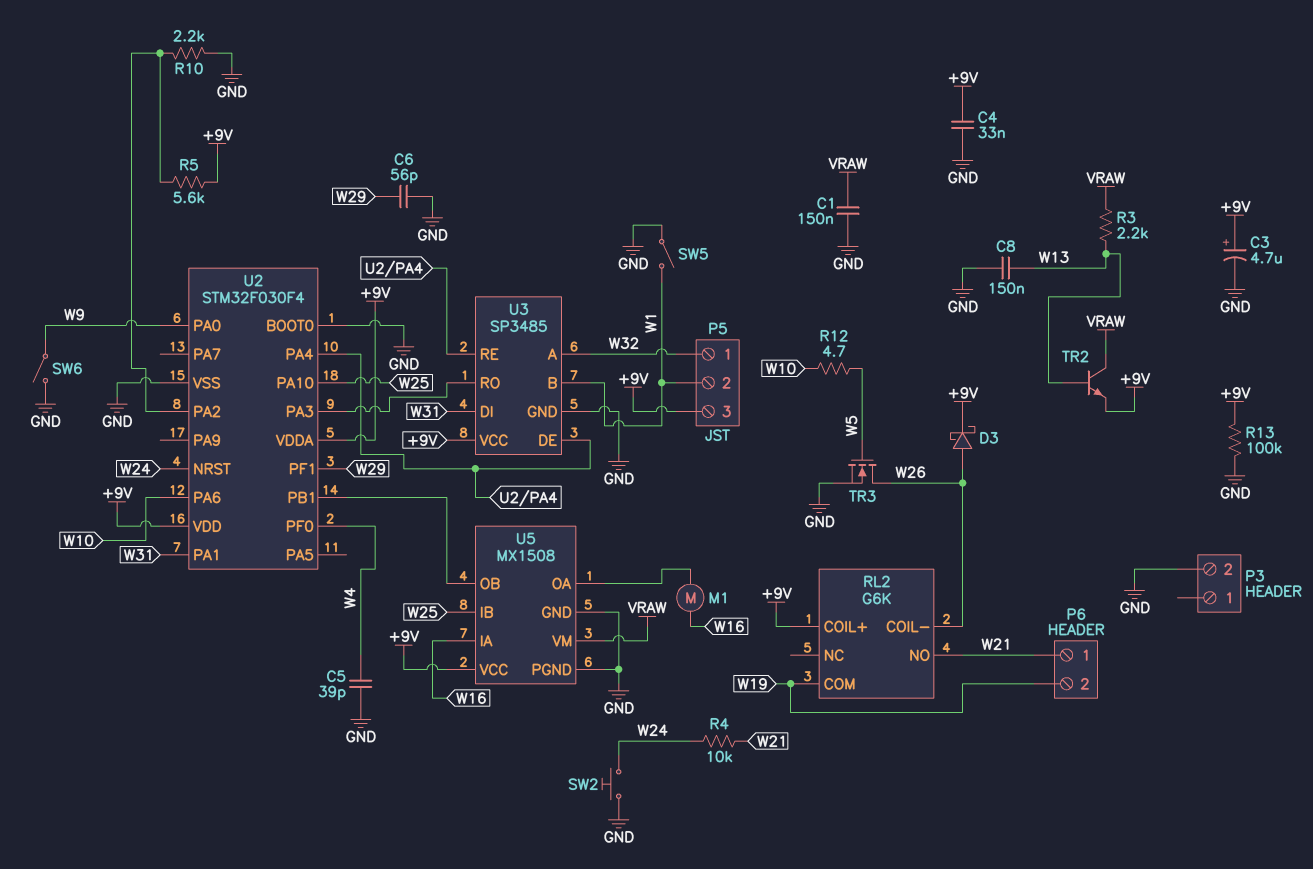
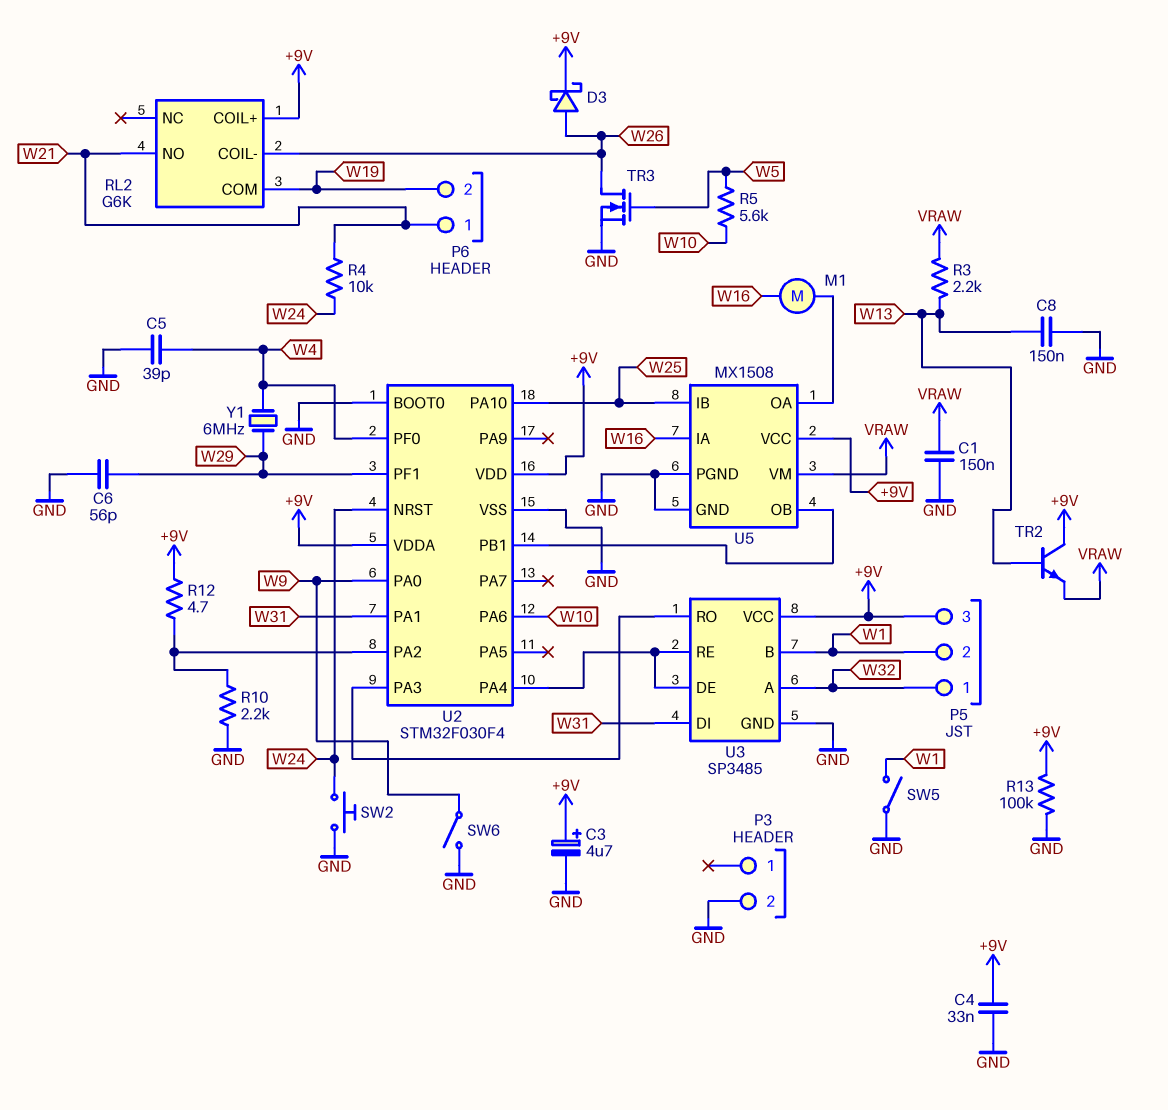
R5: 5.6k (+9V, U2/PA2) -> 5.6k (W5, W10)
R12: 4.7 (W5, W10) -> 4.7 (+9V, U2/PA2)
TR2: NPN (B W13, C VRAW, E +9V) -> NPN (B W13, C +9V, E VRAW)
Y1: none -> 6MHz (W4, W29)

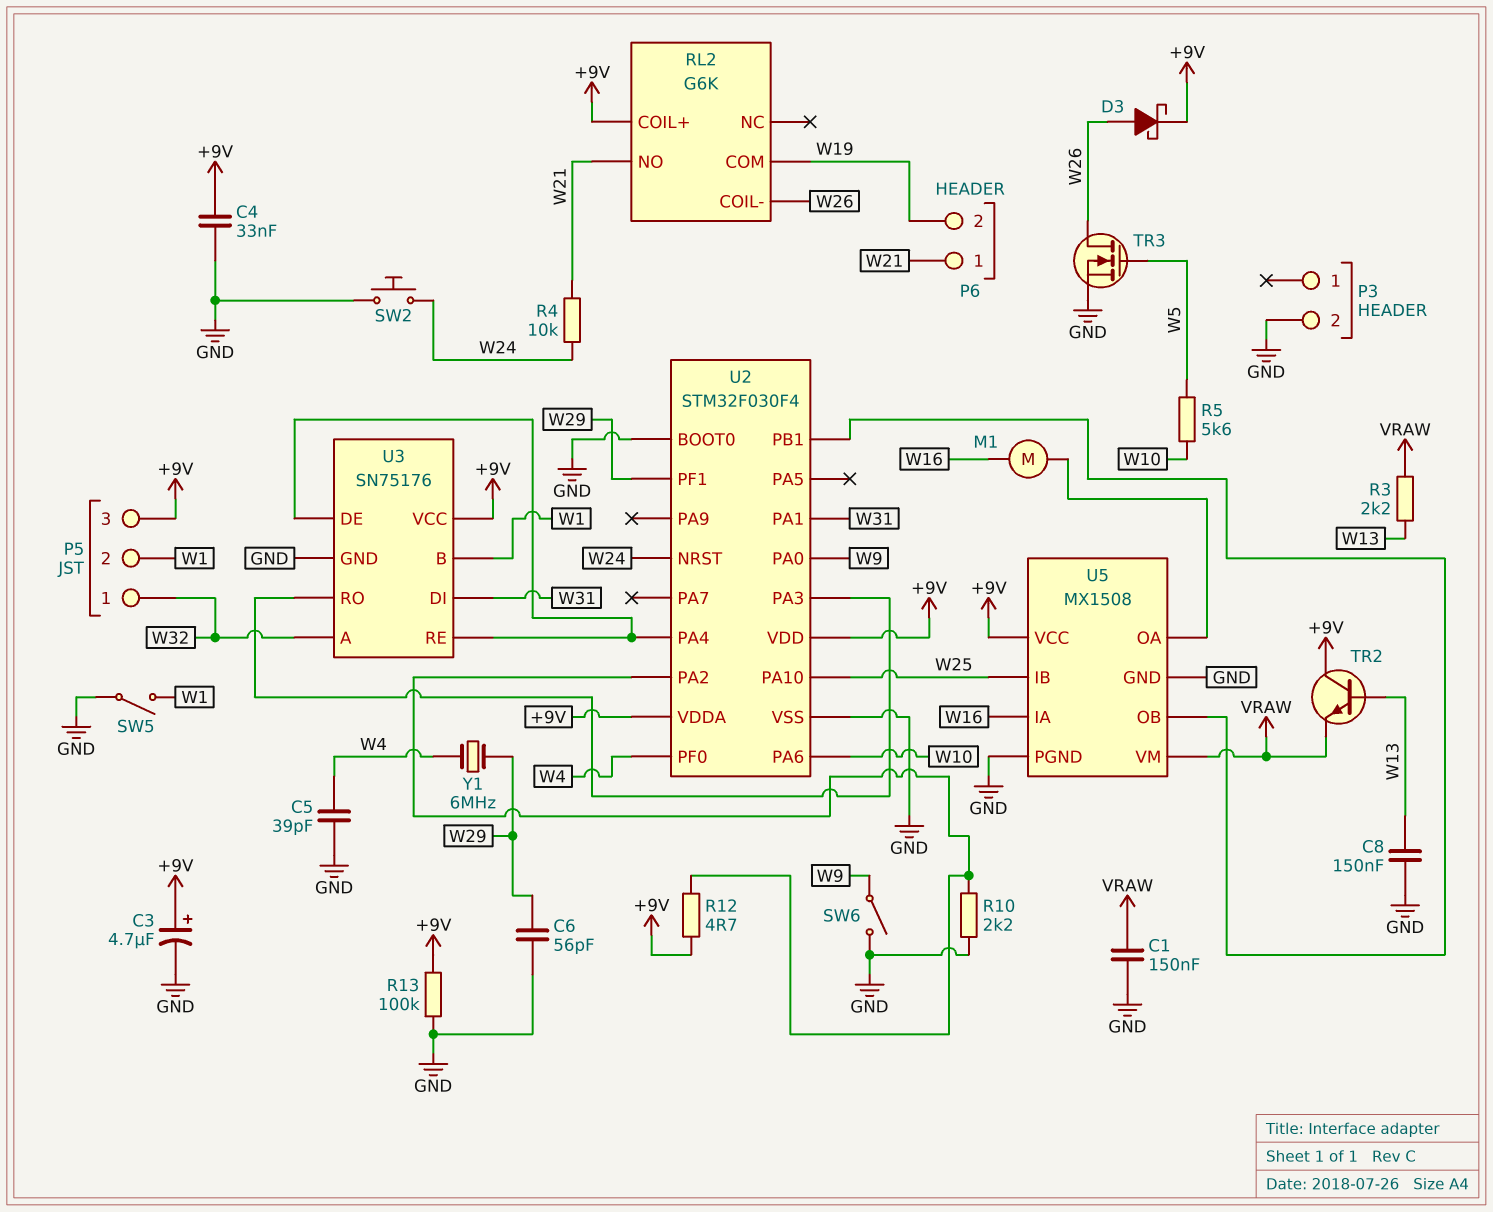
U3: SP3485 -> SN75176

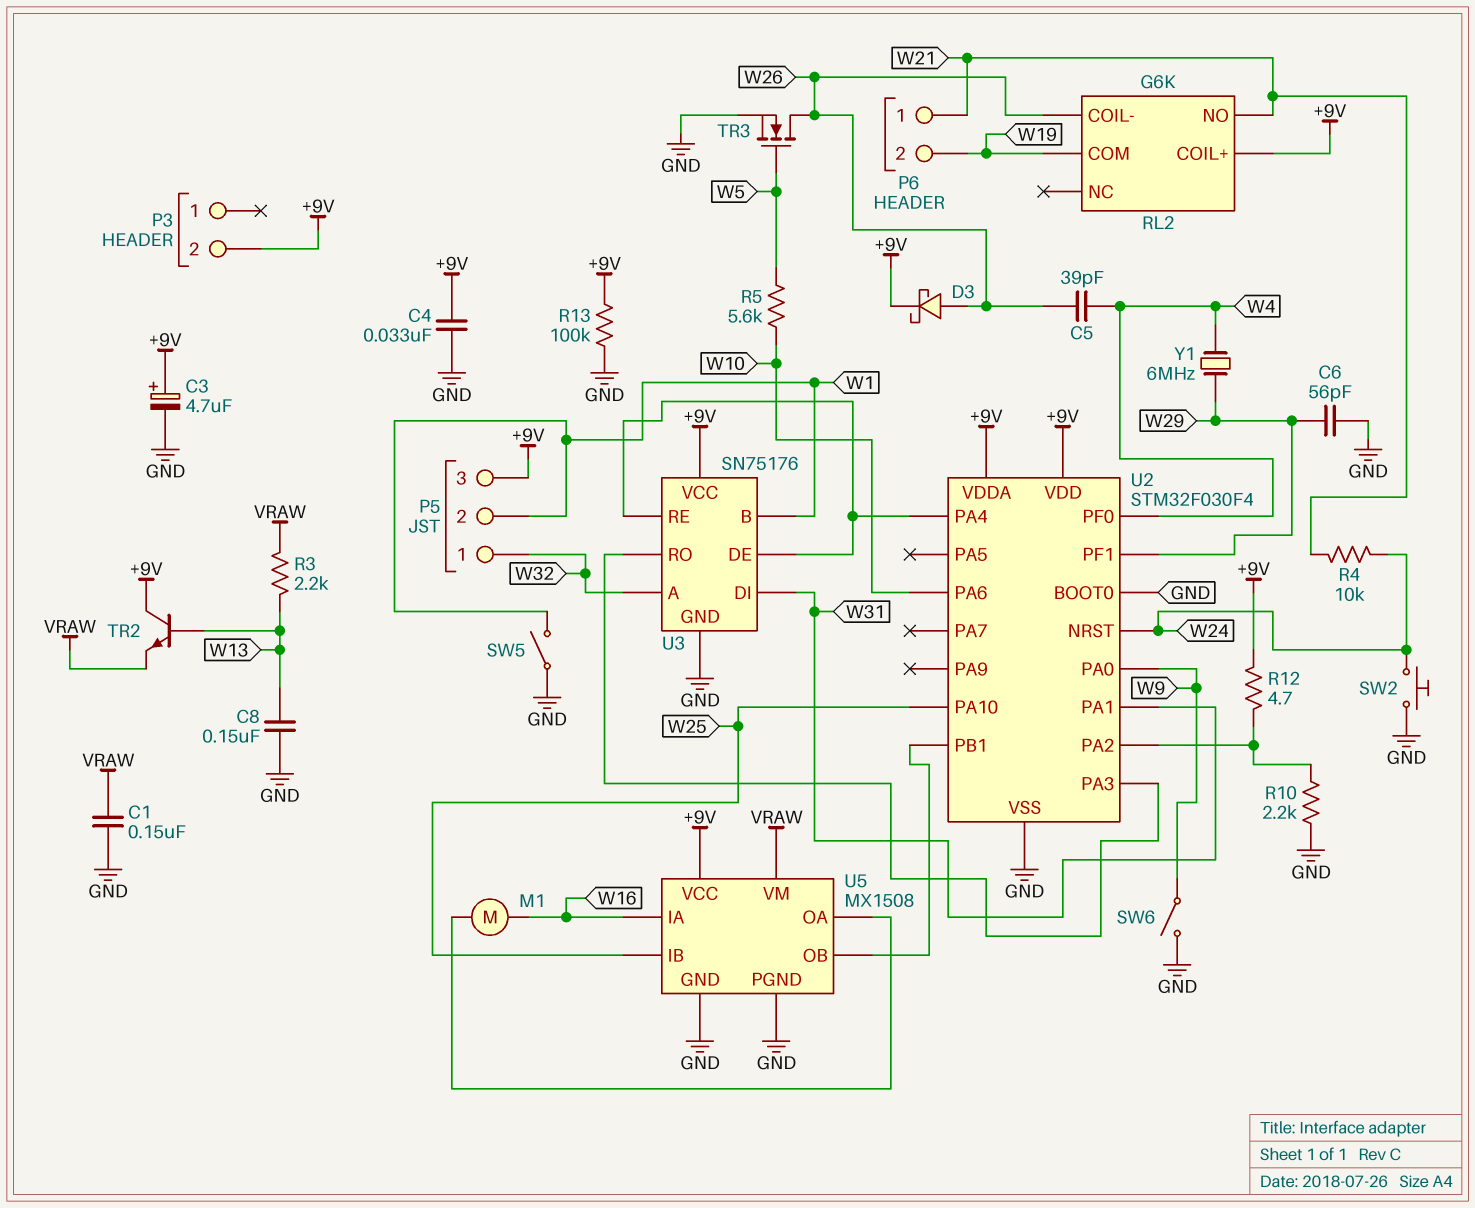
C5: 39pF (GND, W4) -> 39pF (W4, W26)
P3 pin 2: GND -> +9V

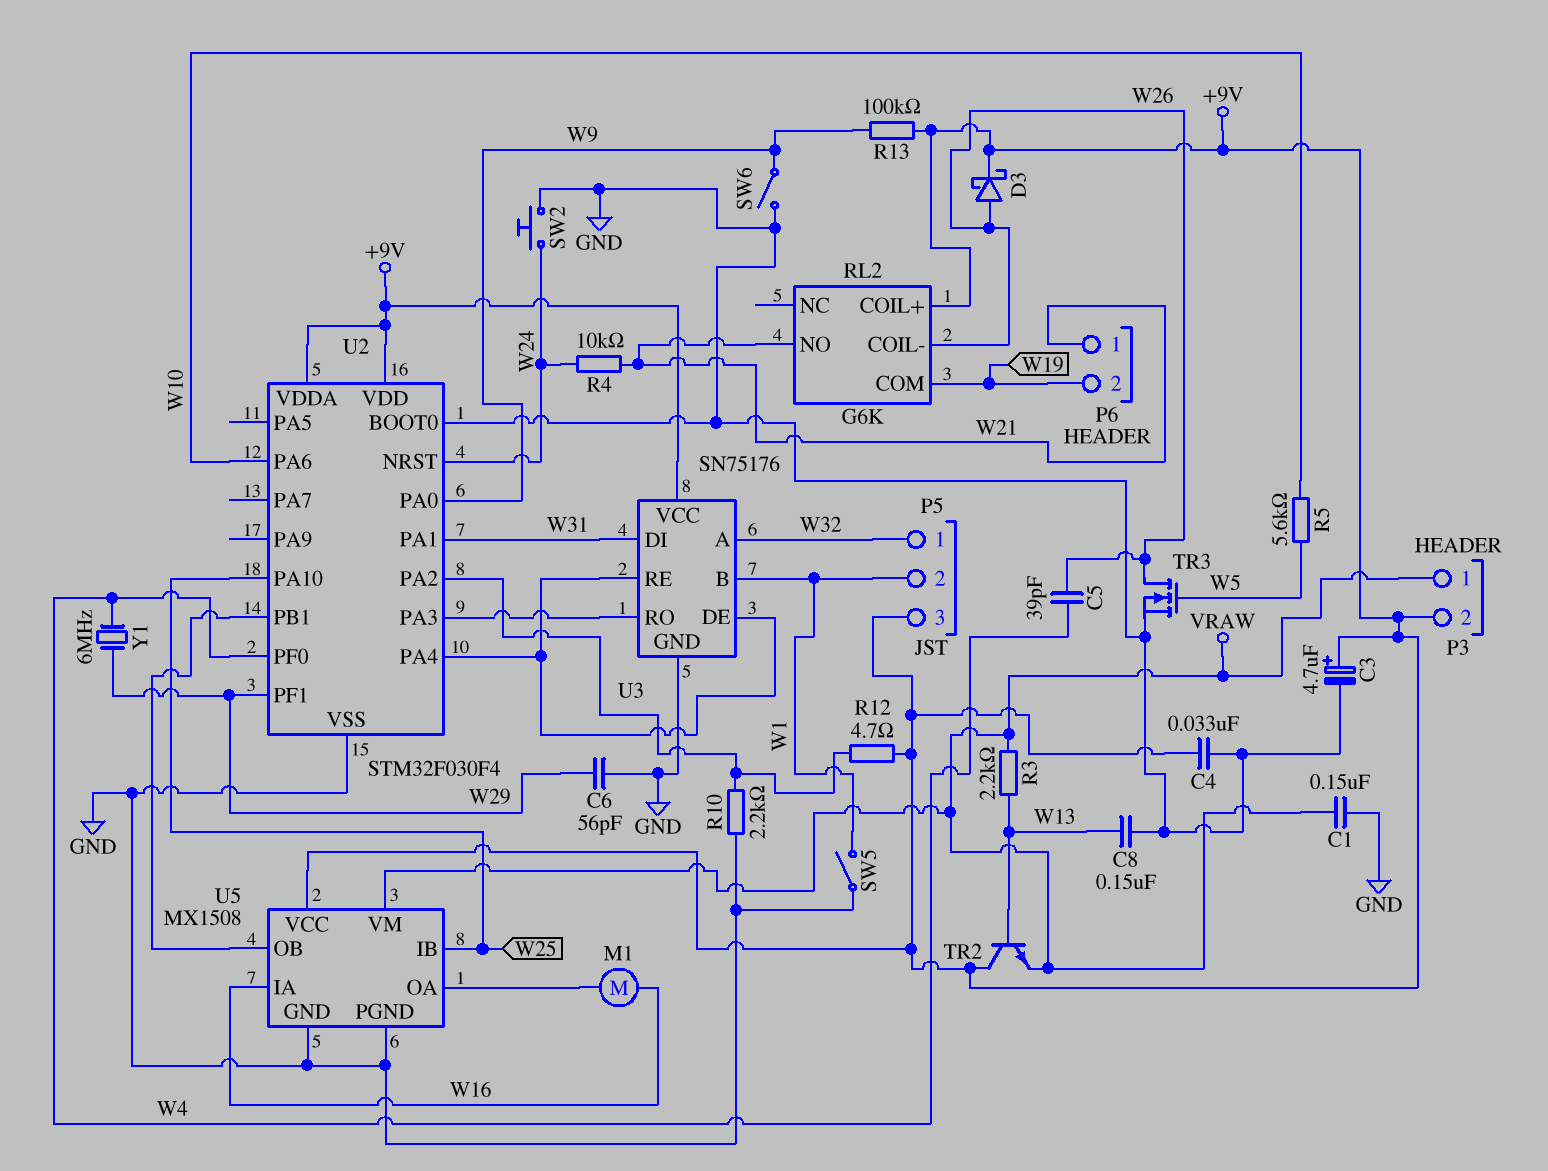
P3 pin 1: none -> VRAW
R13: 100k (+9V, GND) -> 100k (+9V, W9)

